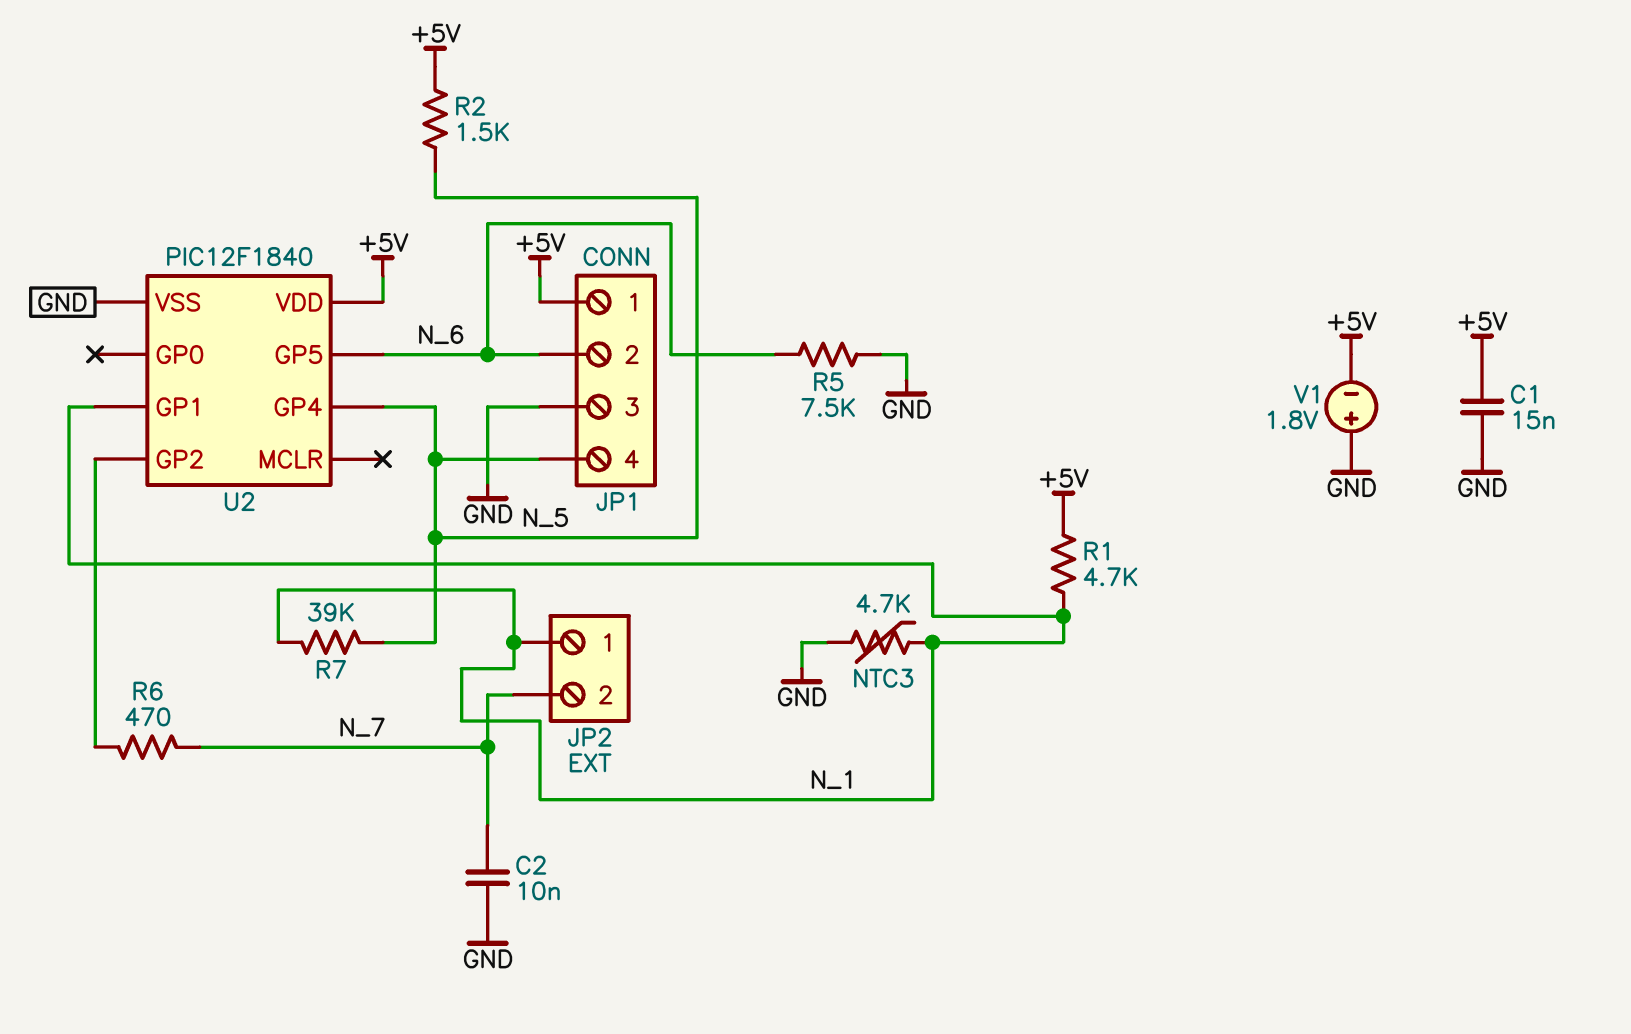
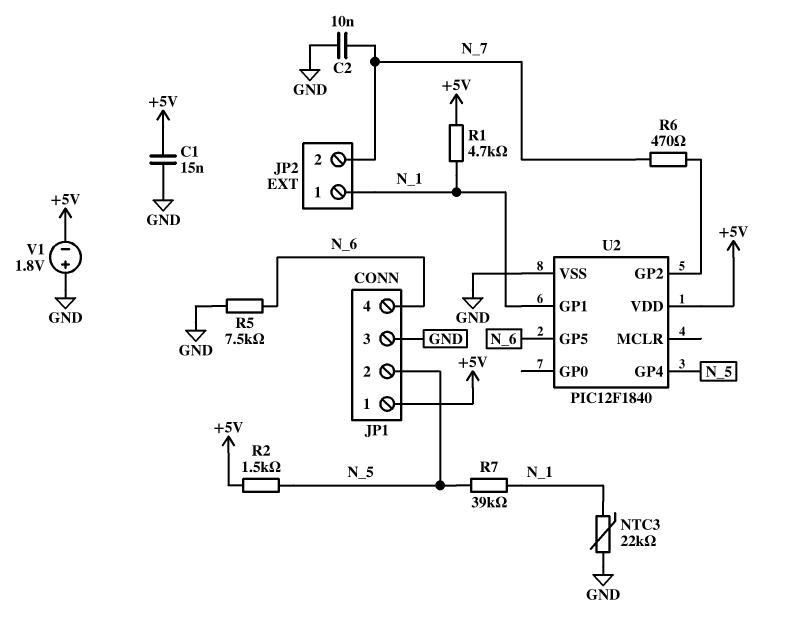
JP1 pin 2: N_6 -> N_5
JP1 pin 4: N_5 -> N_6
NTC3: 4.7k (GND, N_1) -> 22k (GND, N_1)

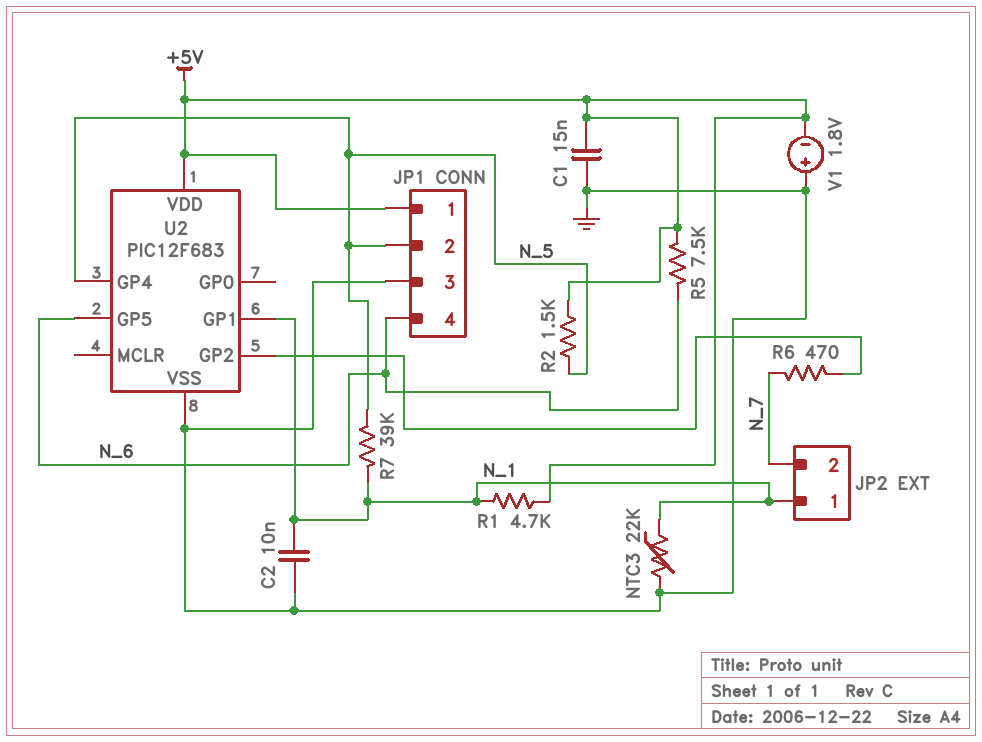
C2: 10nF (GND, N_7) -> 10nF (GND, N_1)
R5: 7.5k (GND, N_6) -> 7.5k (+5V, N_6)
U2: PIC12F1840 -> PIC12F683

